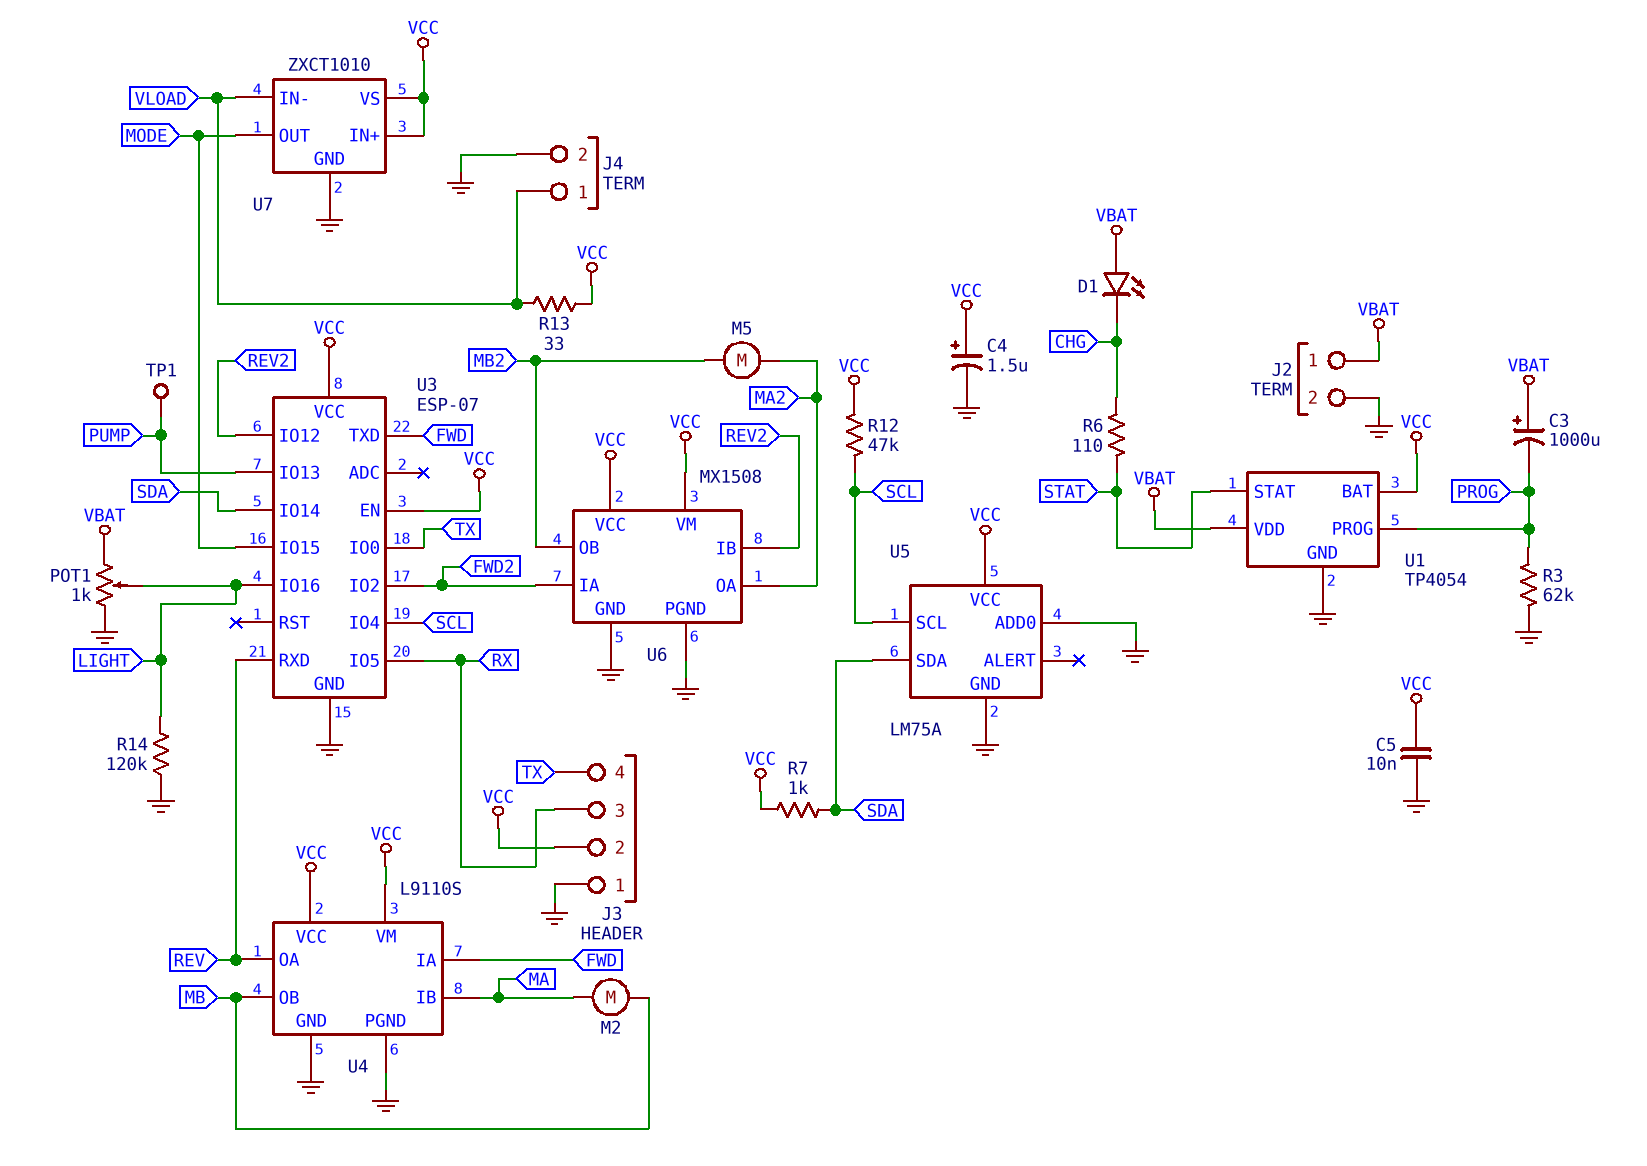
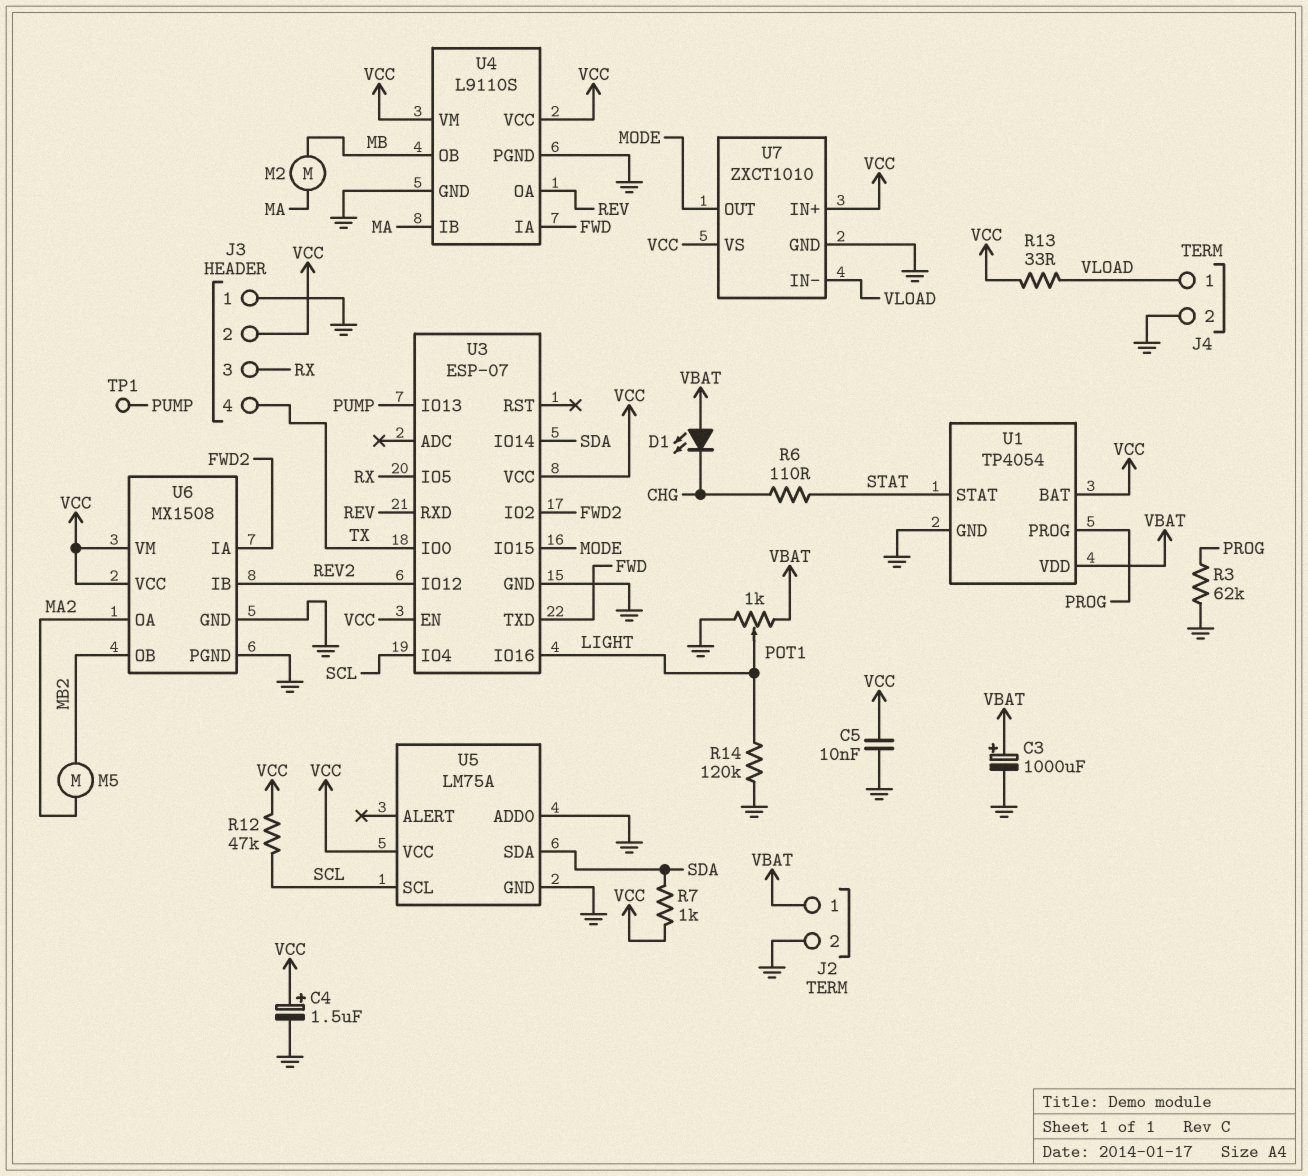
C3: 1000uF (plus VBAT, minus PROG) -> 1000uF (plus VBAT, minus GND)

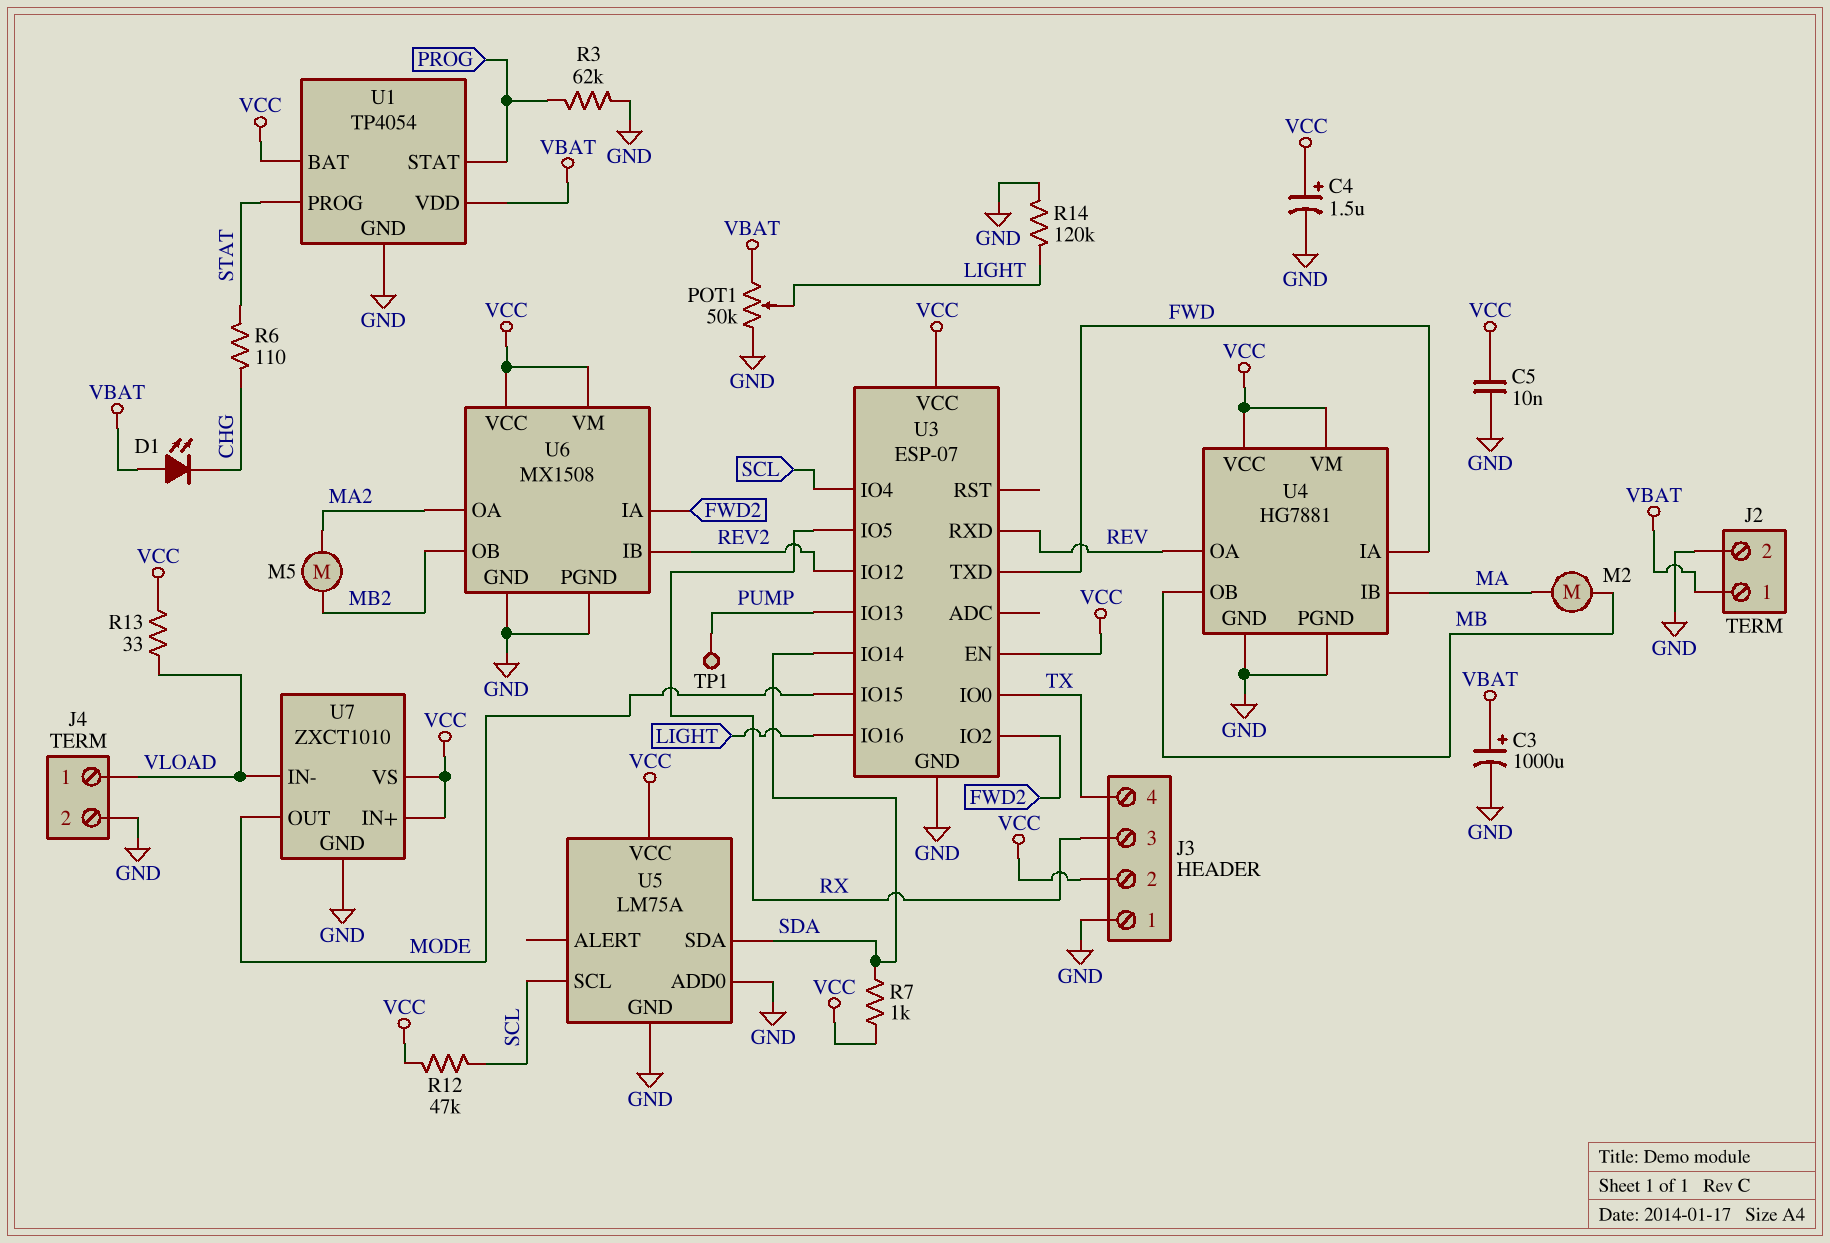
POT1: 1k (GND, VBAT, wiper LIGHT) -> 50k (GND, VBAT, wiper LIGHT)
U1 pin PROG: PROG -> STAT
U1 pin STAT: STAT -> PROG
U4: L9110S -> HG7881

